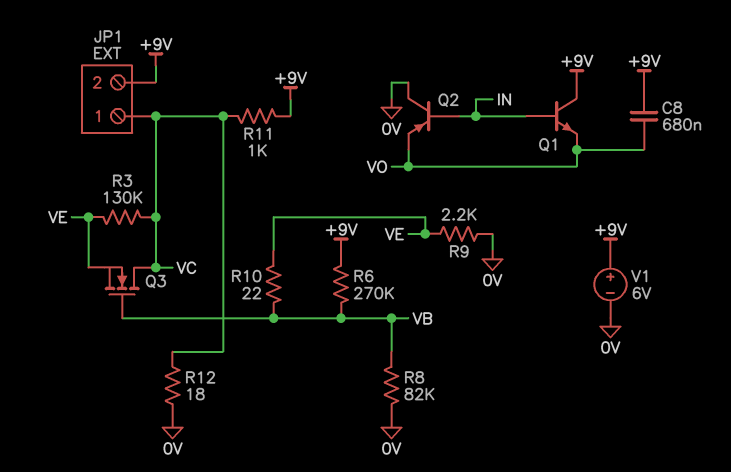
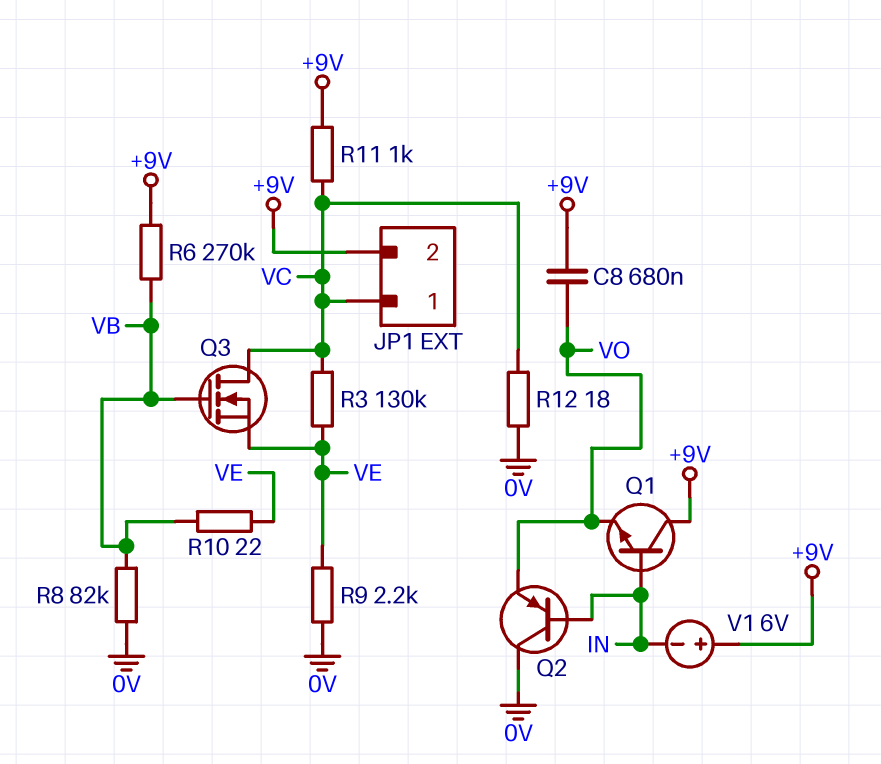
V1: 6V (plus +9V, minus 0V) -> 6V (plus +9V, minus IN)

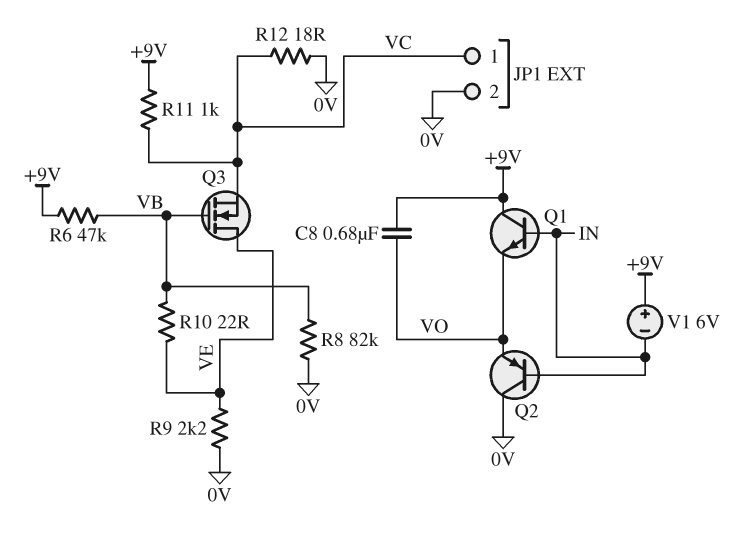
JP1 pin 2: +9V -> 0V
Q3: NMOS (G VB, D VC, S VE) -> NMOS (G VB, D VE, S VC)
R3: 130k (VC, VE) -> none
R6: 270k (+9V, VB) -> 47k (+9V, VB)

